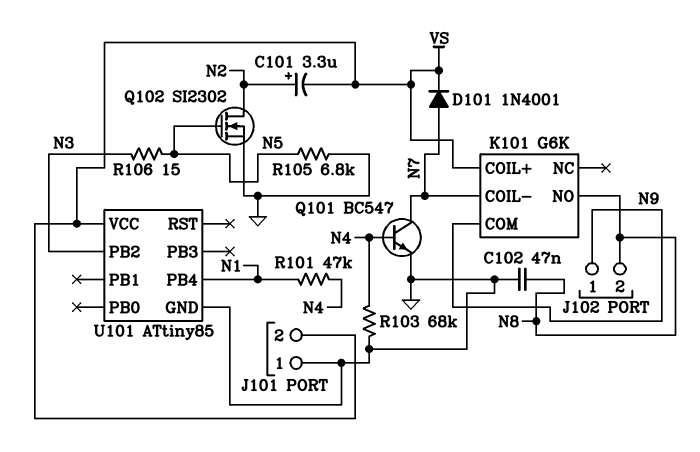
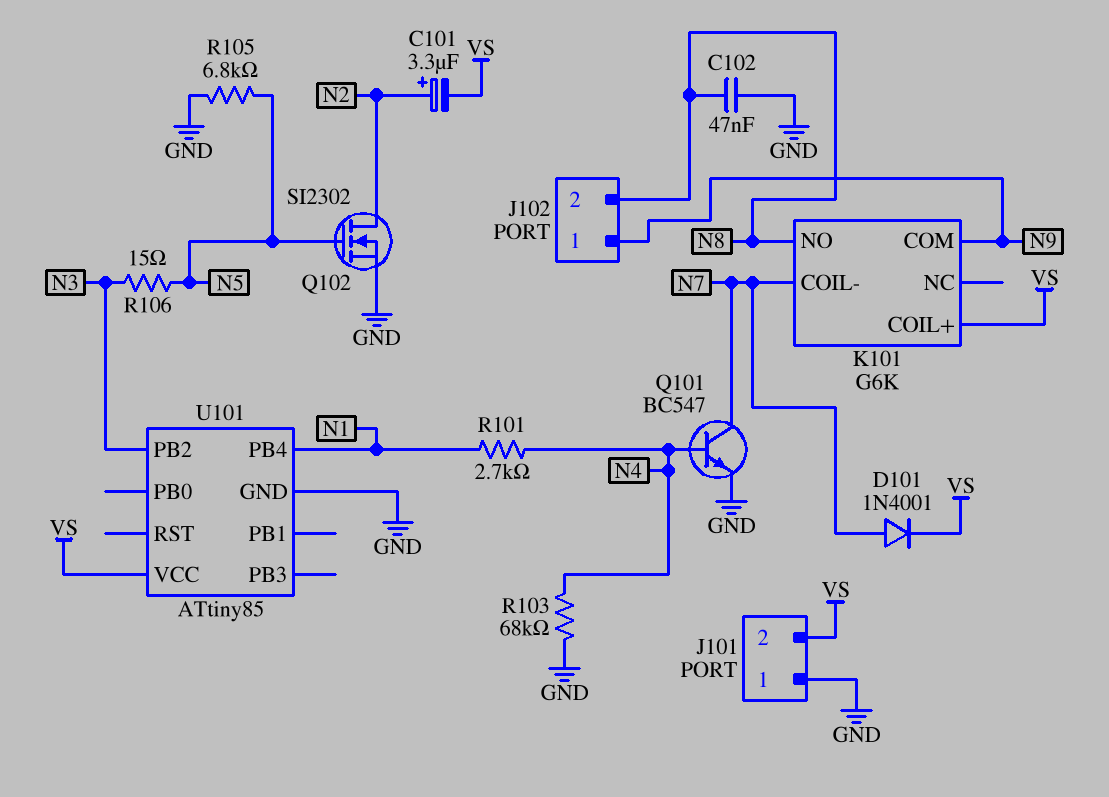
R101: 47k (N1, N4) -> 2.7k (N1, N4)

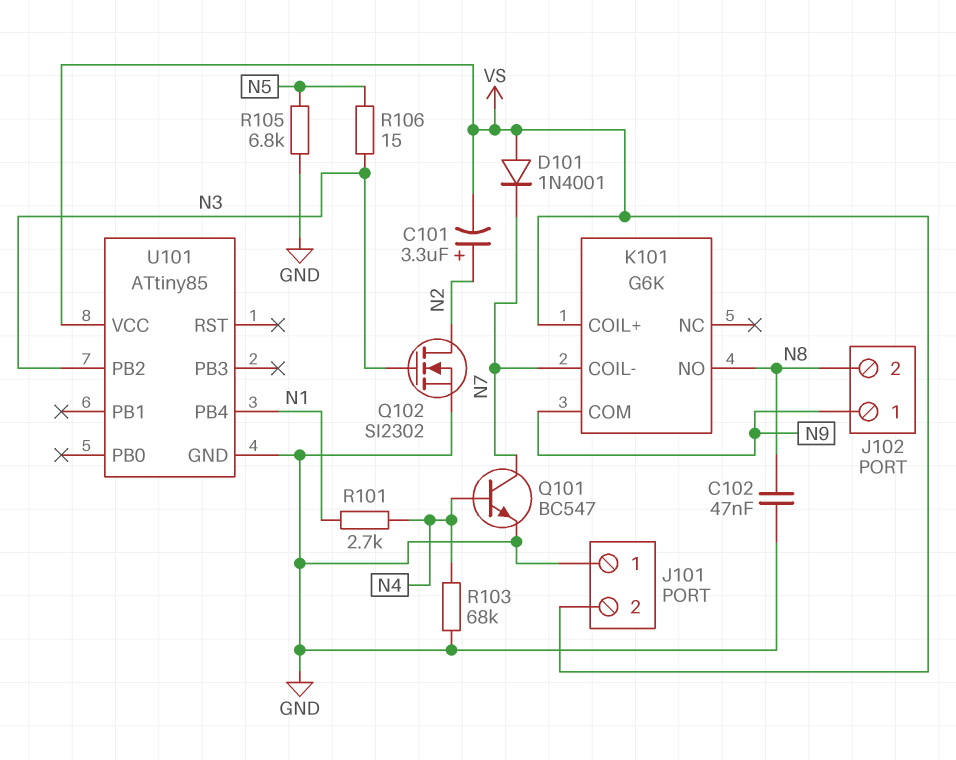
D101: diode 1N4001 (A N7, K VS) -> diode 1N4001 (A VS, K N7)
Q102: NMOS SI2302 (G N5, D N2, S GND) -> NMOS SI2302 (G N3, D N2, S GND)

